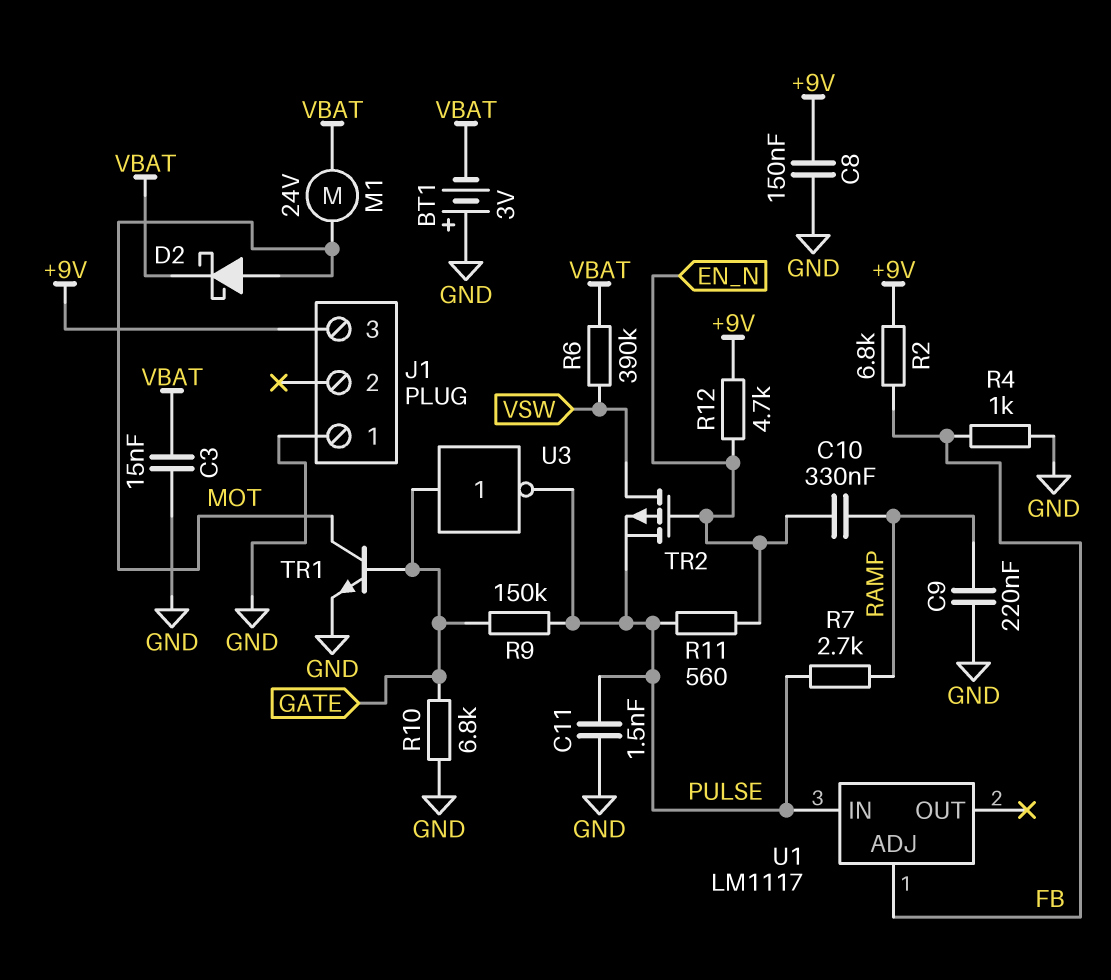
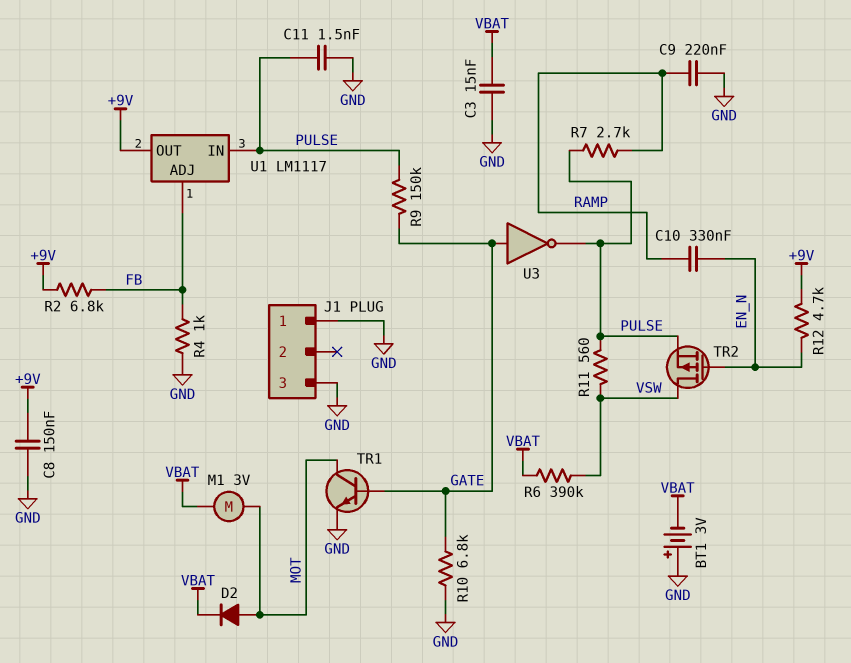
D2: schottky (A MOT, K VBAT) -> diode (A MOT, K VBAT)
J1 pin 3: +9V -> GND
M1: motor 24V (MOT, VBAT) -> motor 3V (MOT, VBAT)
R11: 560 (EN_N, PULSE) -> 560 (PULSE, VSW)
U1 pin OUT: none -> +9V

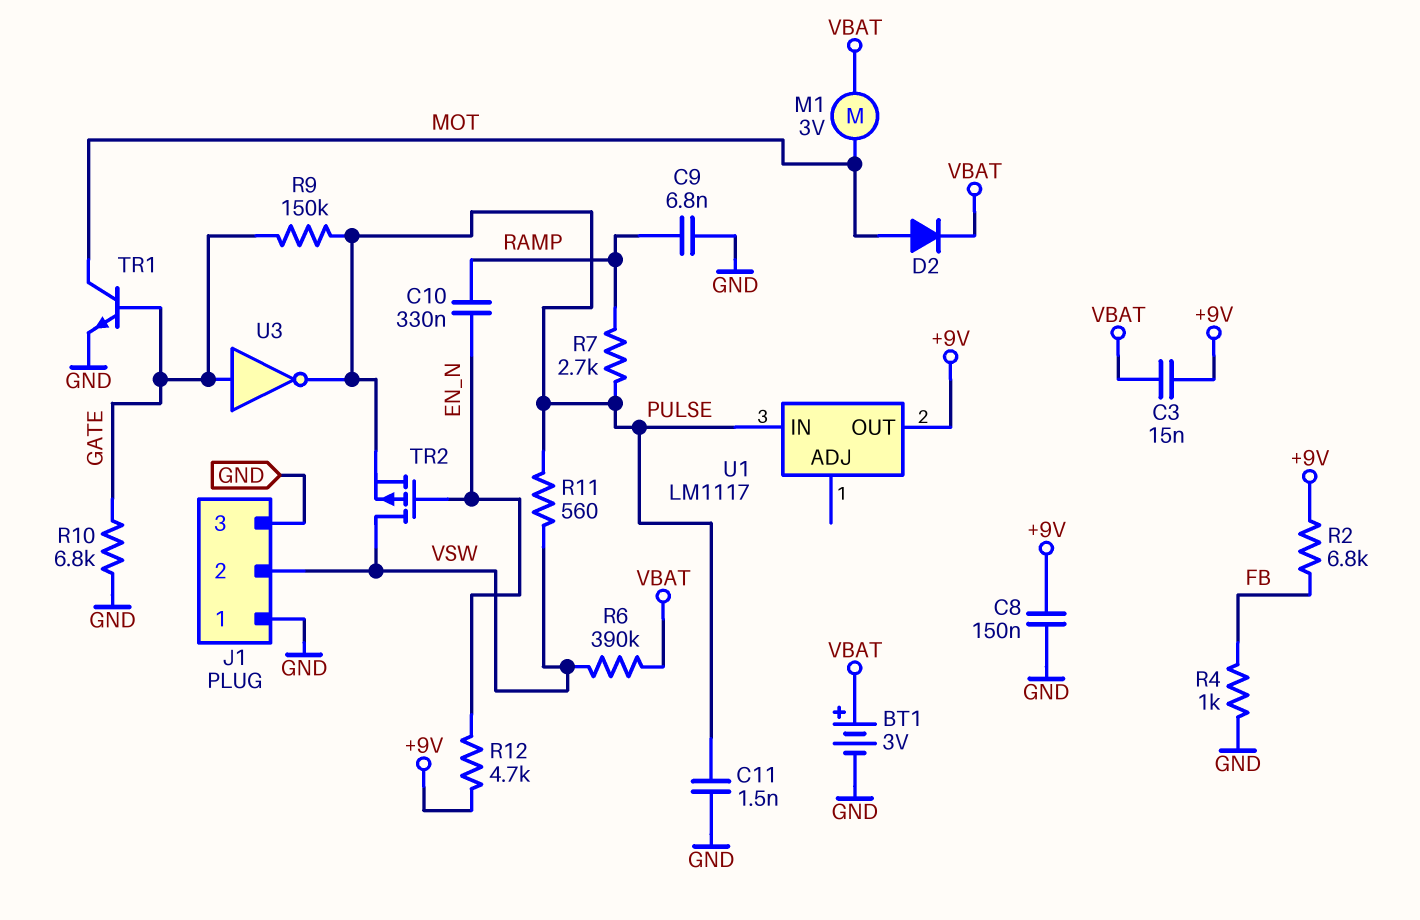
BT1: 3V (plus GND, minus VBAT) -> 3V (plus VBAT, minus GND)
C3: 15nF (GND, VBAT) -> 15nF (+9V, VBAT)
C9: 220nF (GND, RAMP) -> 6.8nF (GND, RAMP)
J1 pin 2: none -> VSW
U1 pin ADJ: FB -> none

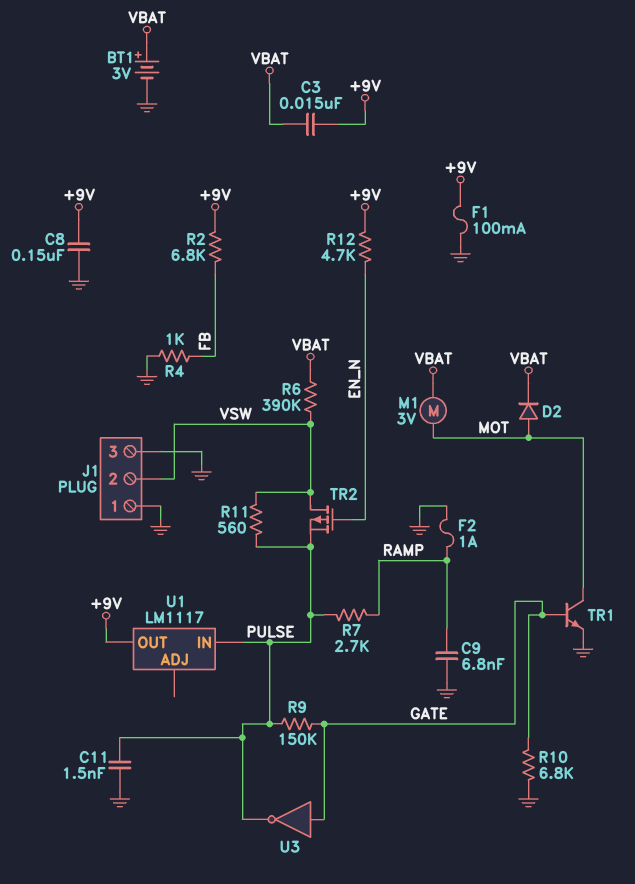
C10: 330nF (EN_N, RAMP) -> none
F1: none -> 100mA (+9V, GND)
F2: none -> 1A (GND, RAMP)

